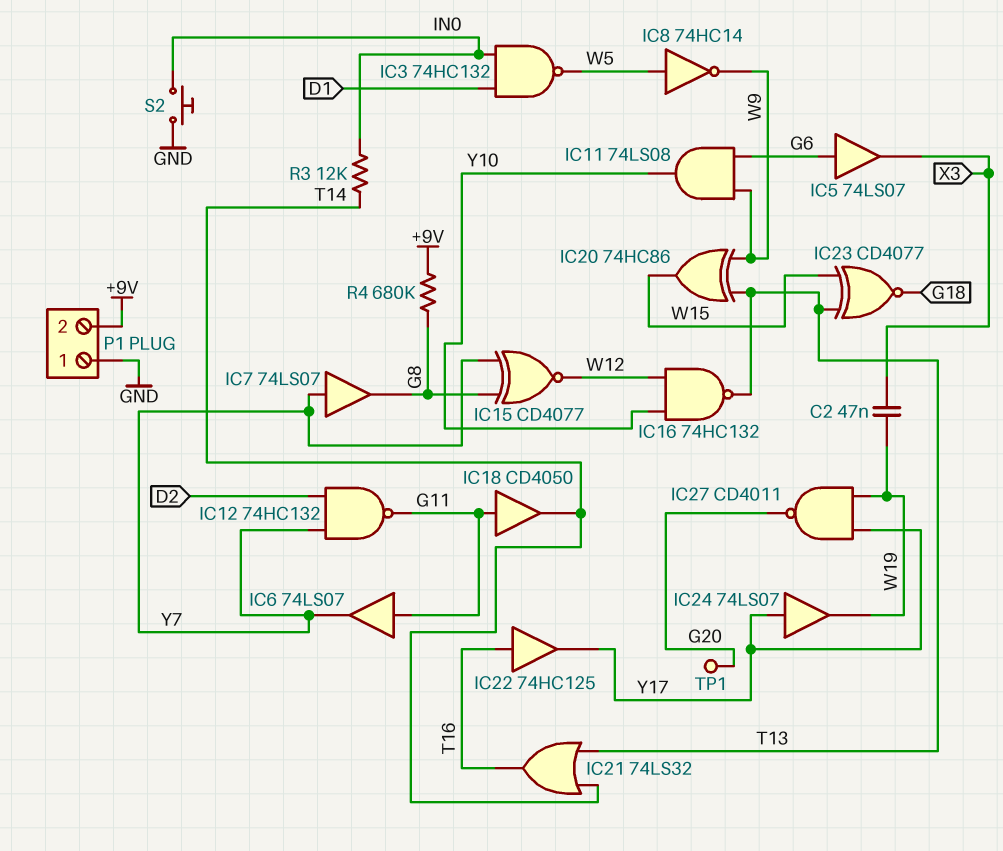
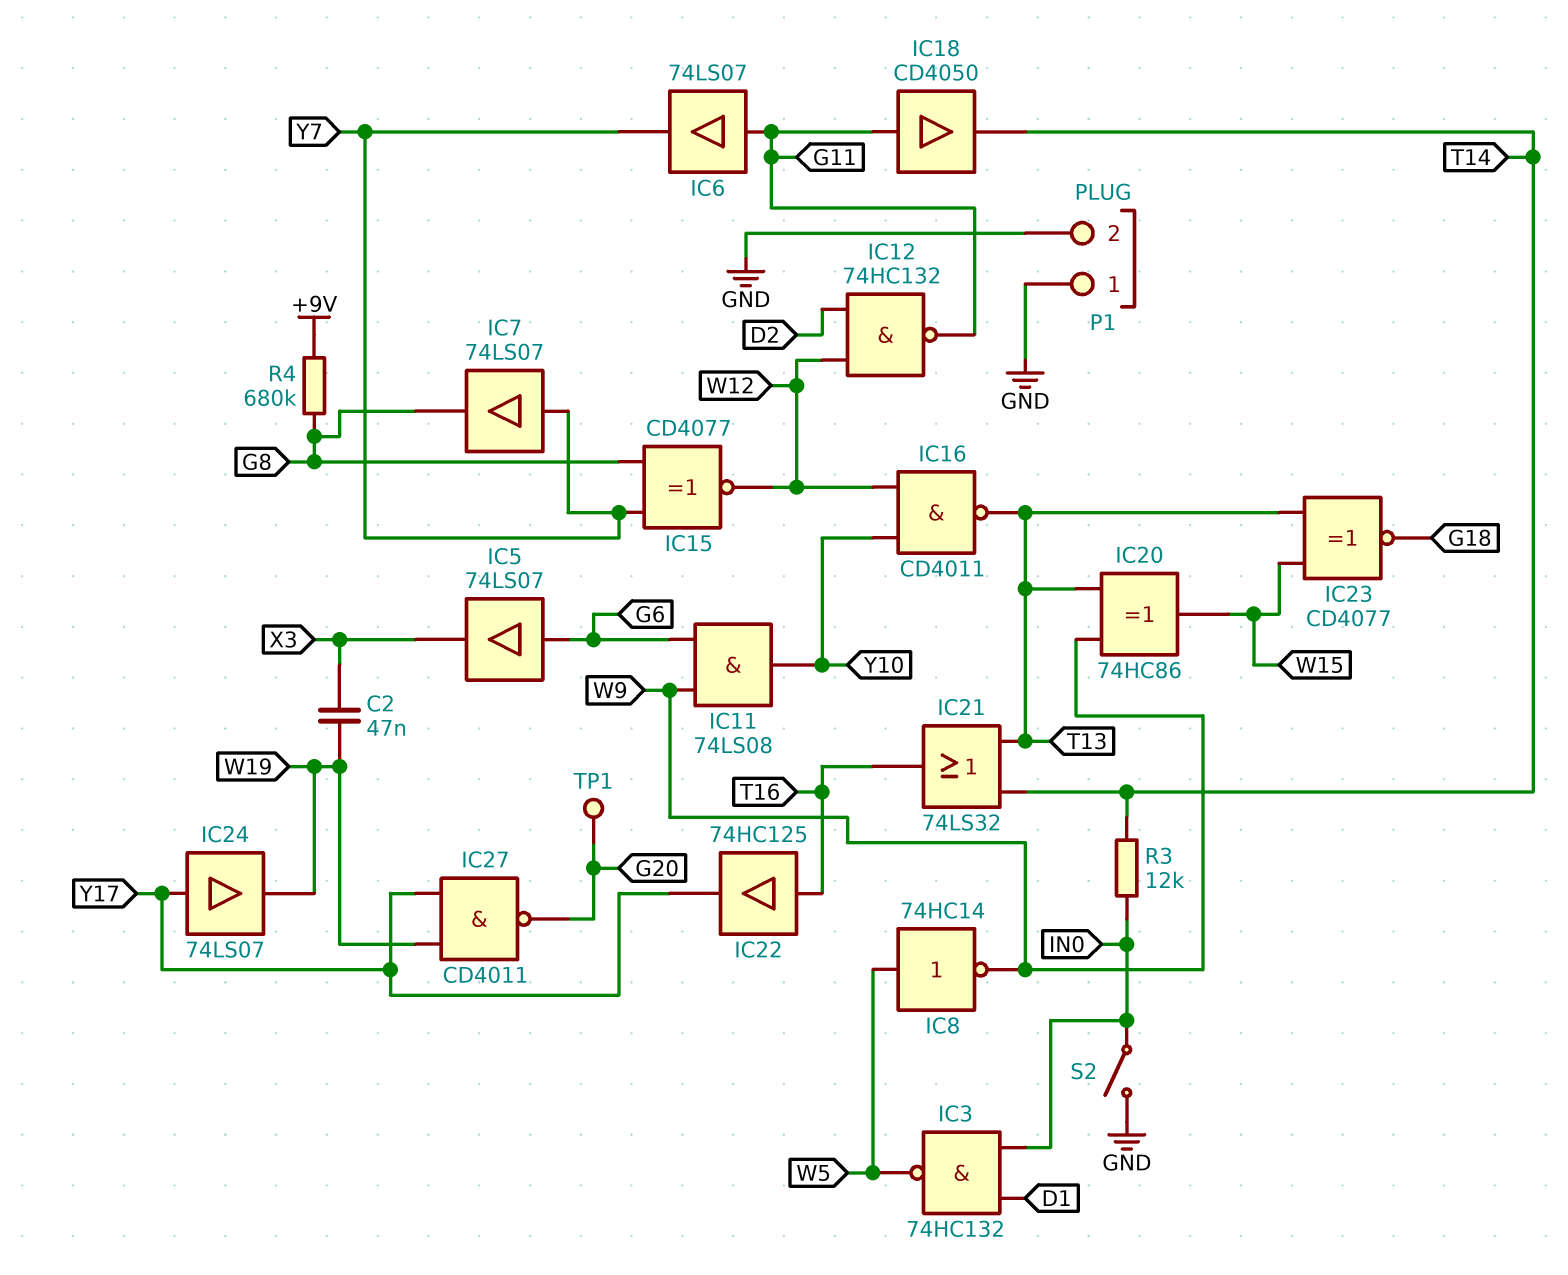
IC12: NAND 74HC132 (in D2, in Y7, out G11) -> NAND 74HC132 (in D2, in W12, out G11)
IC16: NAND 74HC132 (in W12, in Y10, out T13) -> NAND CD4011 (in W12, in Y10, out T13)
P1 pin 2: +9V -> GND
S2: button (GND, IN0) -> switch (GND, IN0)

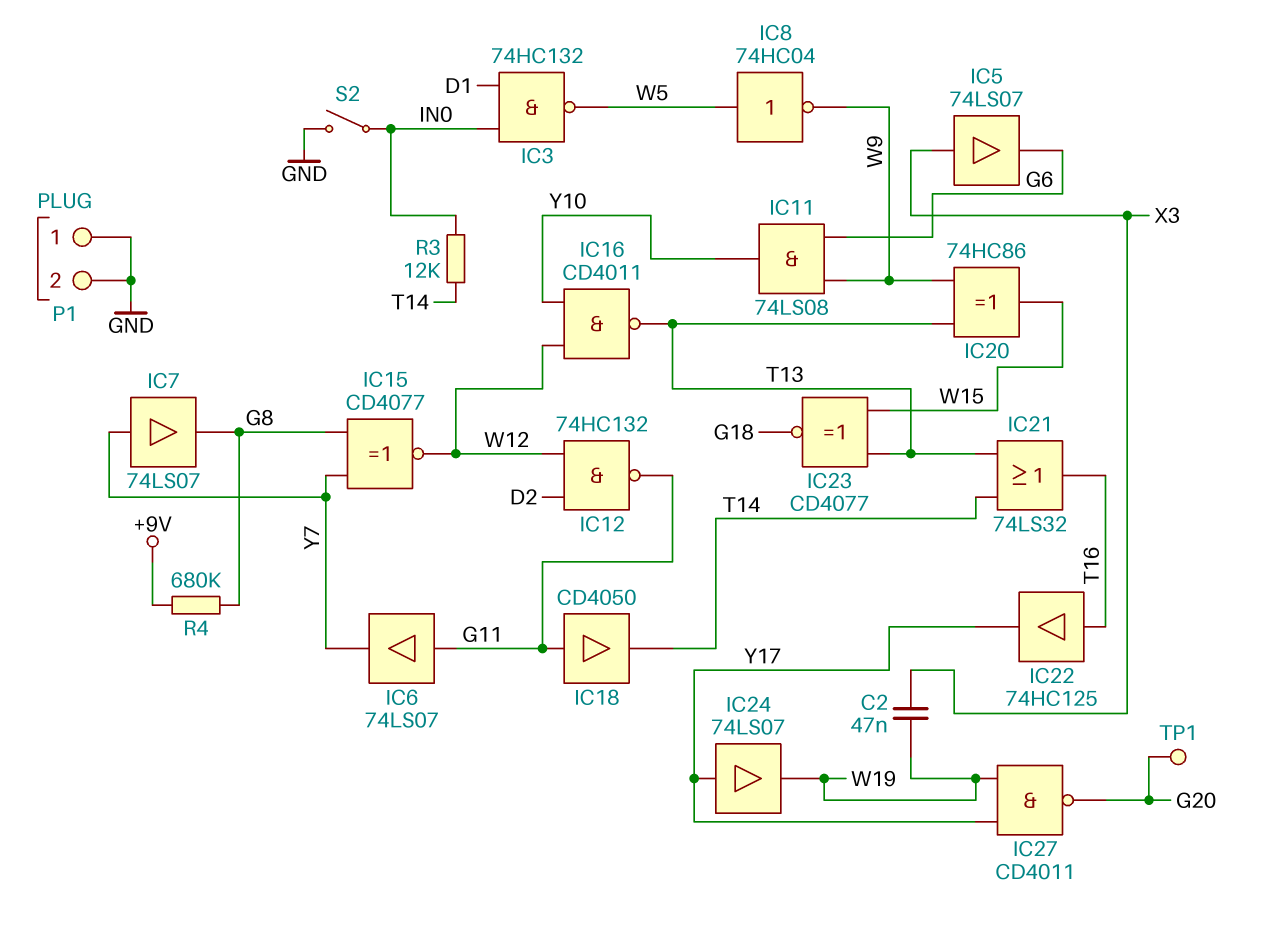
IC5: buffer 74LS07 (in G6, out X3) -> buffer 74LS07 (in X3, out G6)
IC8: NOT 74HC14 (in W5, out W9) -> NOT 74HC04 (in W5, out W9)

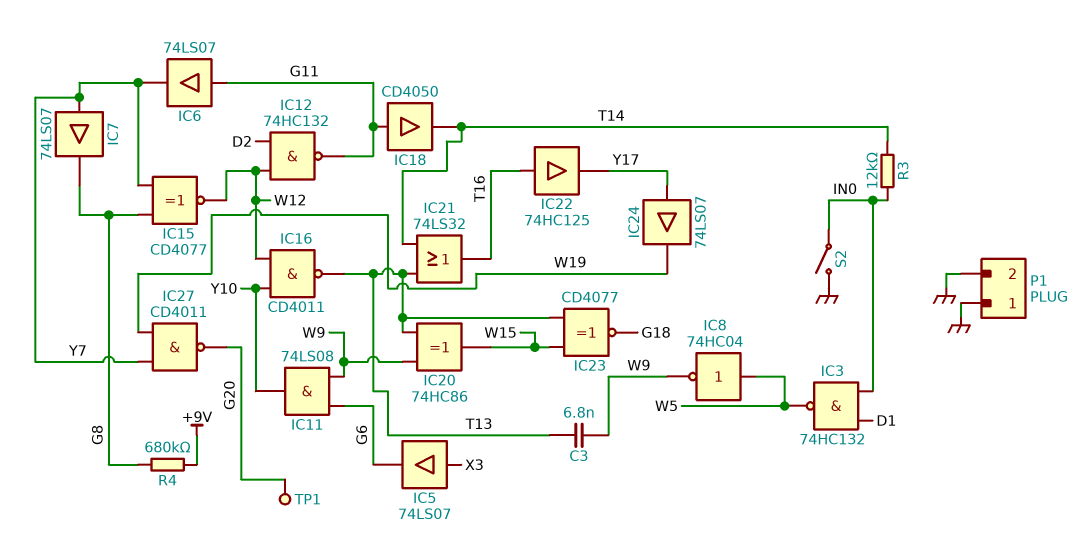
C2: 47nF (W19, X3) -> none
C3: none -> 6.8nF (T13, W9)
IC27: NAND CD4011 (in W19, in Y17, out G20) -> NAND CD4011 (in W19, in Y7, out G20)

